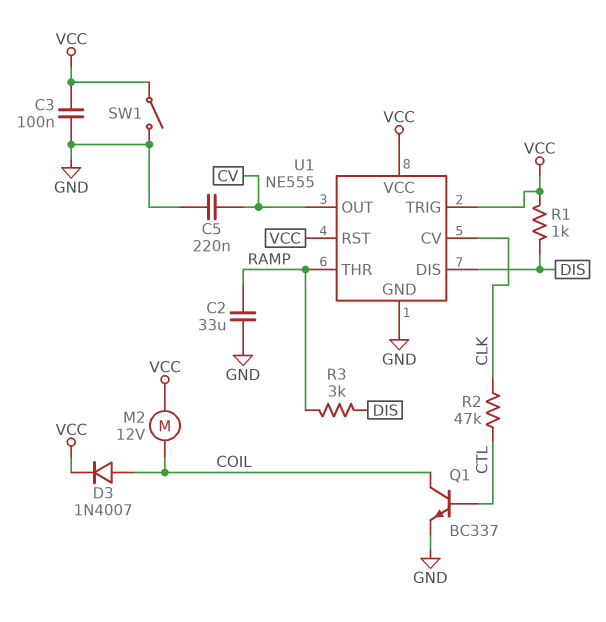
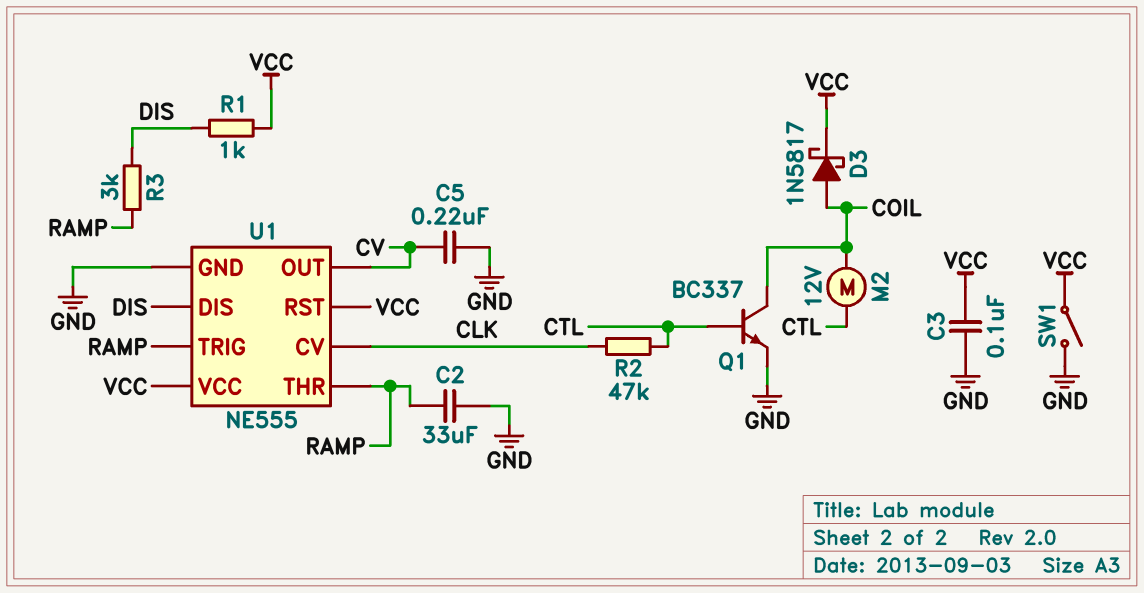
D3: diode 1N4007 (A COIL, K VCC) -> schottky 1N5817 (A COIL, K VCC)
M2: motor 12V (COIL, VCC) -> motor 12V (COIL, CTL)
U1 pin TRIG: VCC -> RAMP

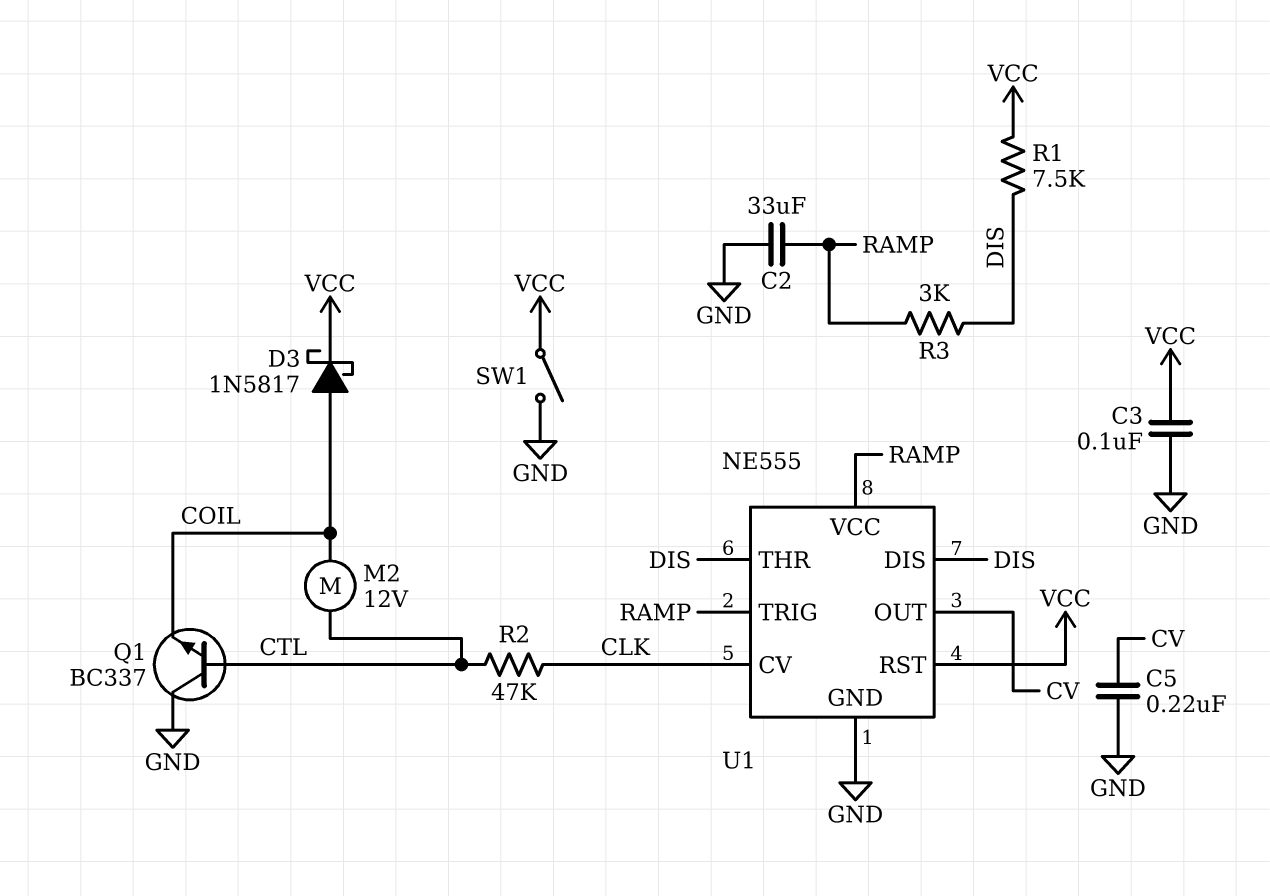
Q1: NPN BC337 (B CTL, C COIL, E GND) -> NPN BC337 (B CTL, C GND, E COIL)
R1: 1k (DIS, VCC) -> 7.5k (DIS, VCC)
U1 pin THR: RAMP -> DIS
U1 pin VCC: VCC -> RAMP

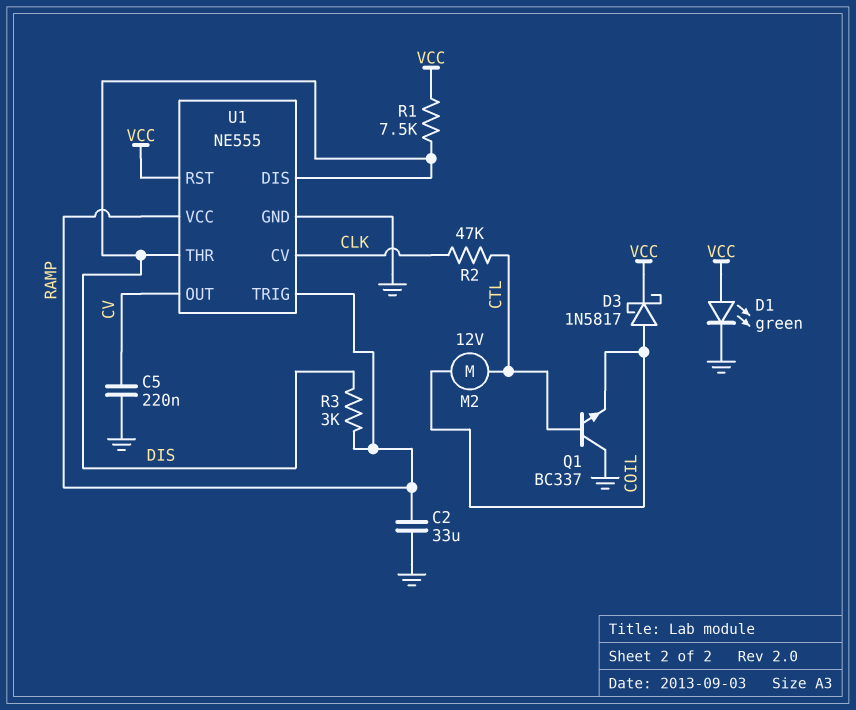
C3: 100nF (GND, VCC) -> none
D1: none -> LED green (A VCC, K GND)
SW1: switch (GND, VCC) -> none

